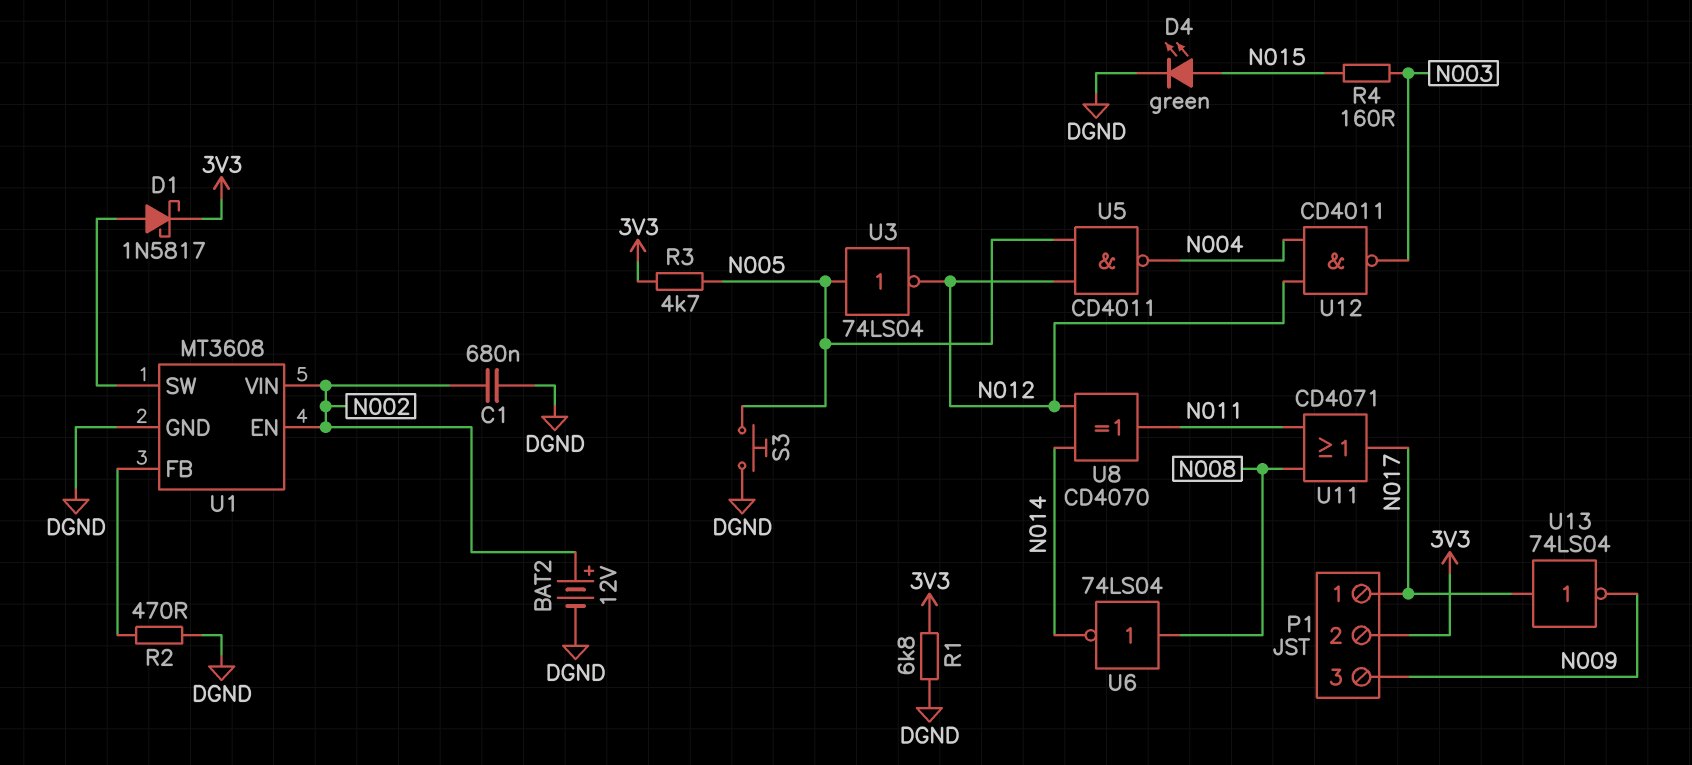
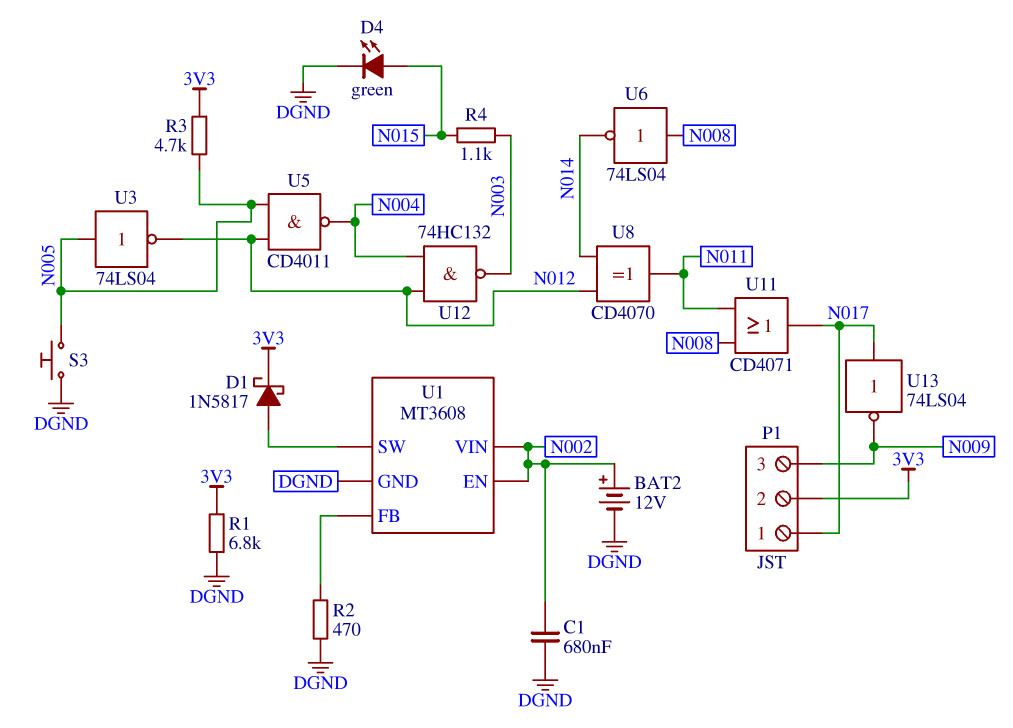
R4: 160 (N003, N015) -> 1.1k (N003, N015)
U12: NAND CD4011 (in N004, in N012, out N003) -> NAND 74HC132 (in N004, in N012, out N003)

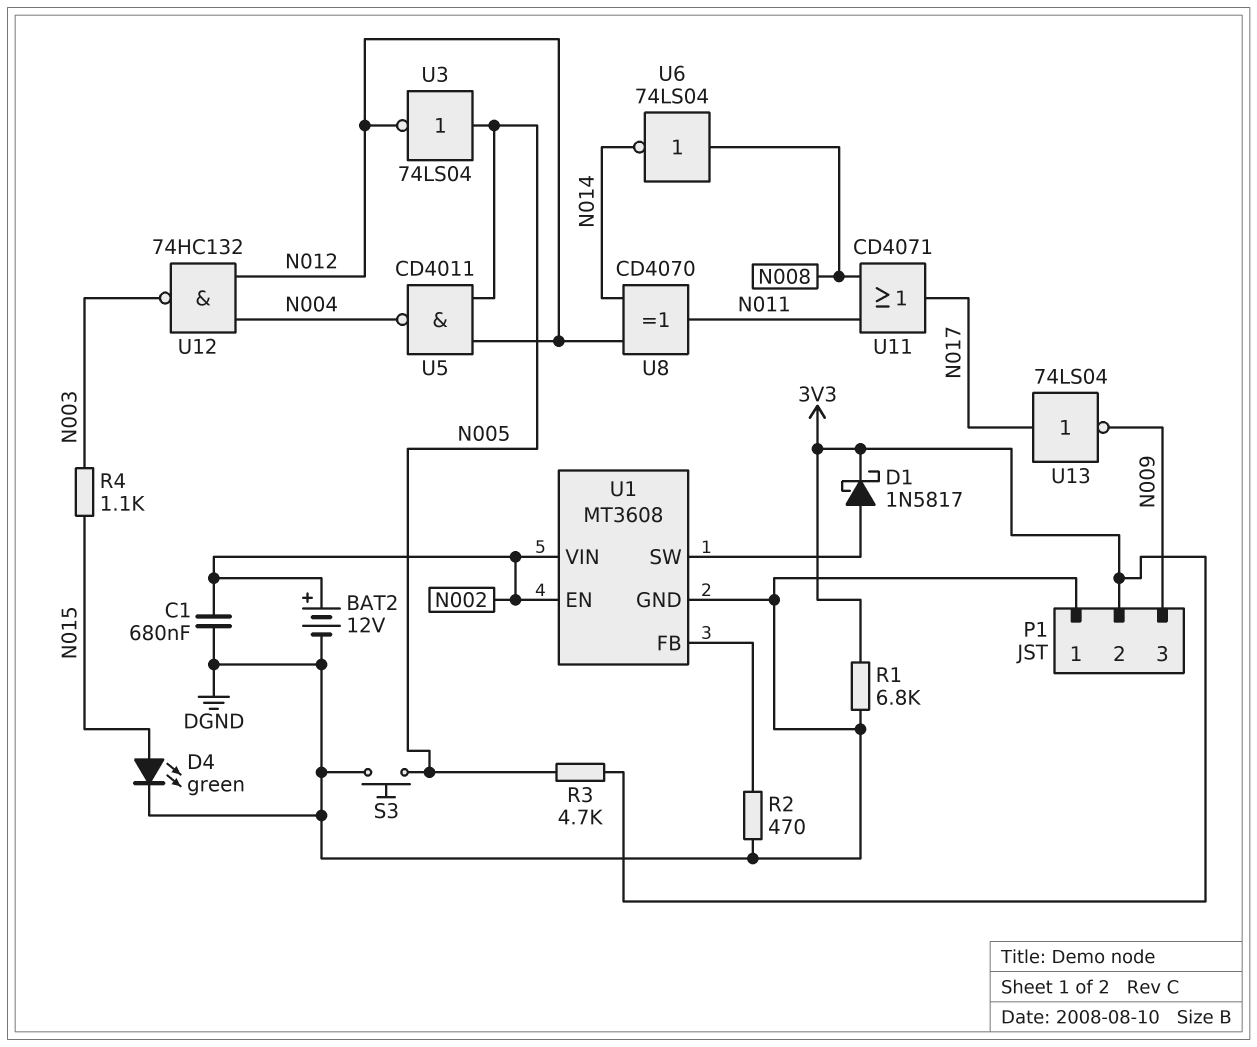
P1 pin 1: N017 -> DGND

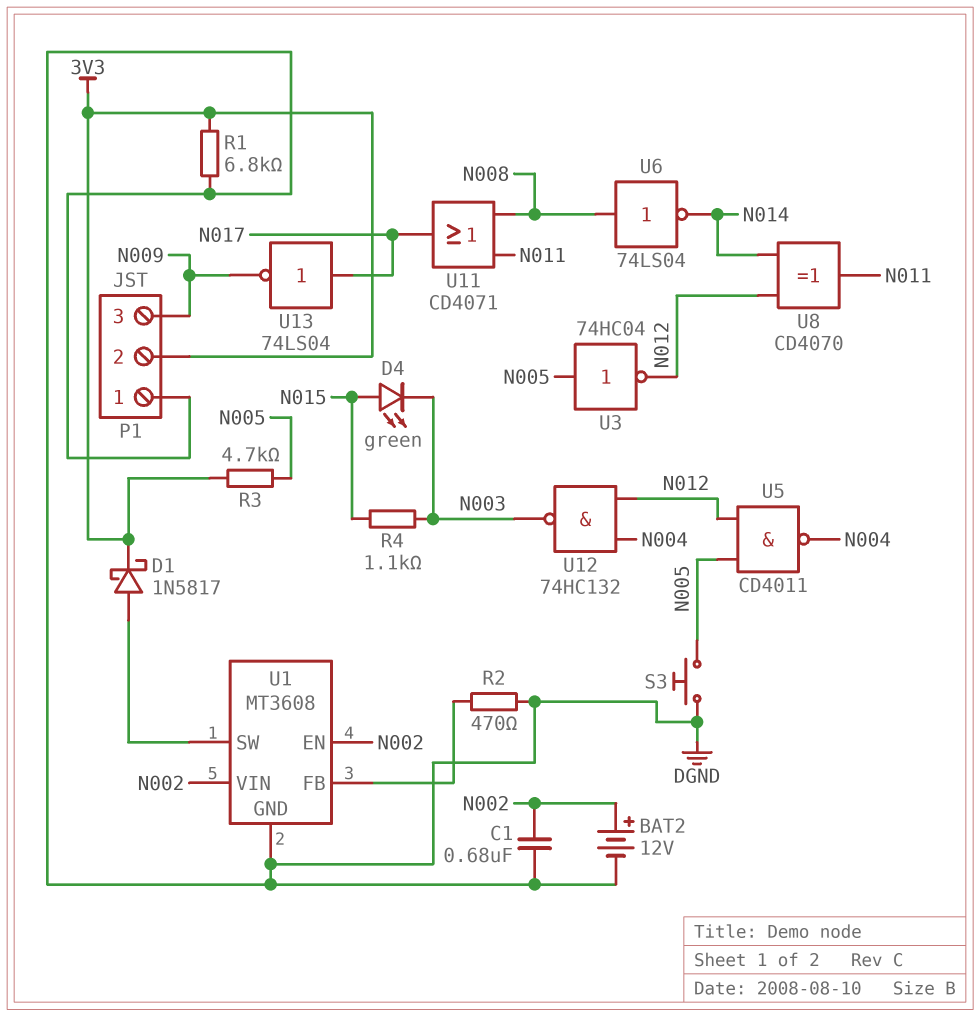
D4: LED green (A N015, K DGND) -> LED green (A N015, K N003)
U3: NOT 74LS04 (in N005, out N012) -> NOT 74HC04 (in N005, out N012)

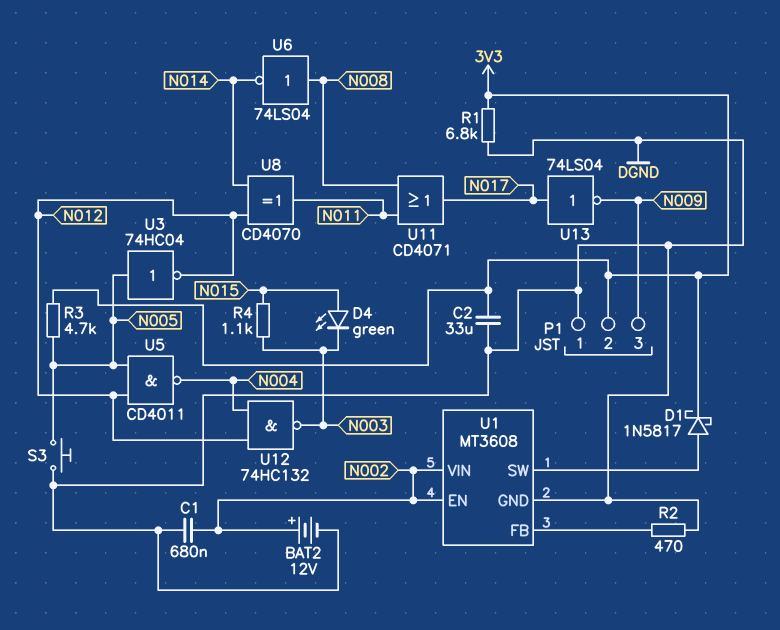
C2: none -> 33uF (3V3, DGND)

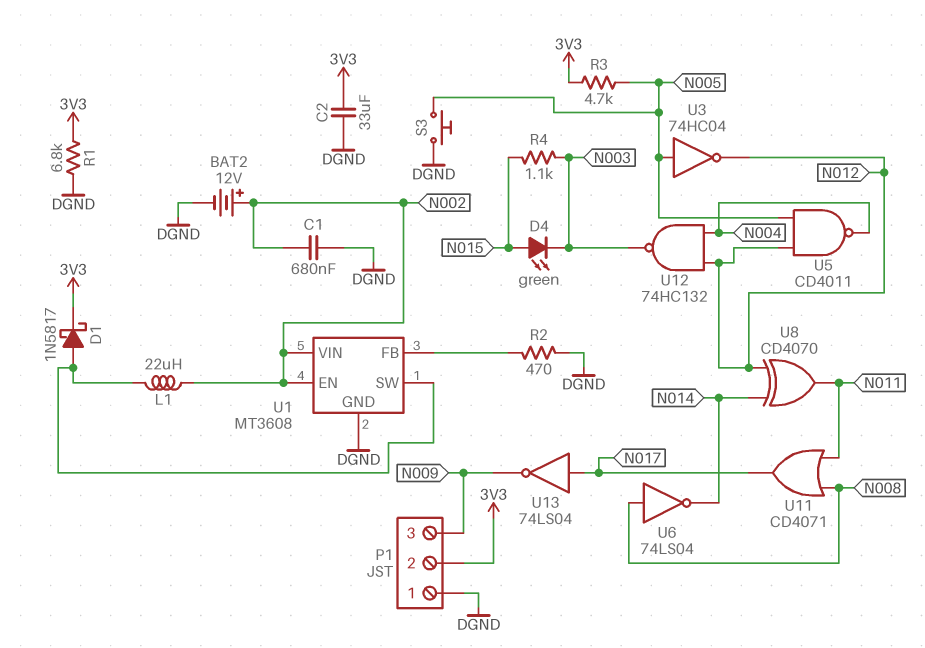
L1: none -> 22uH (N002, U1/SW)

